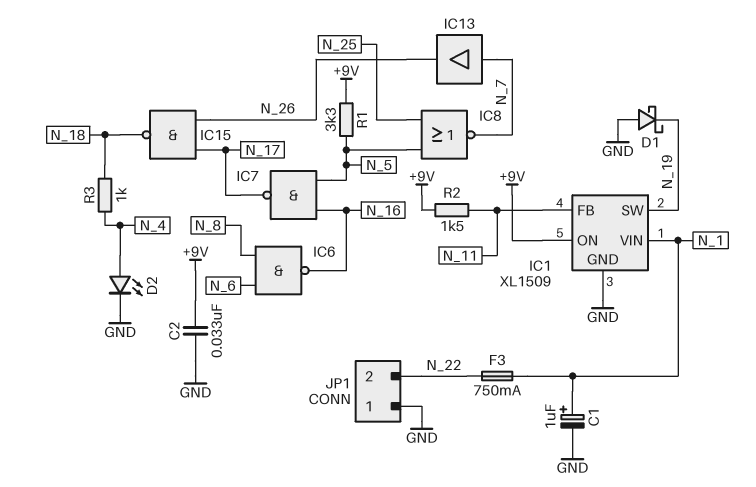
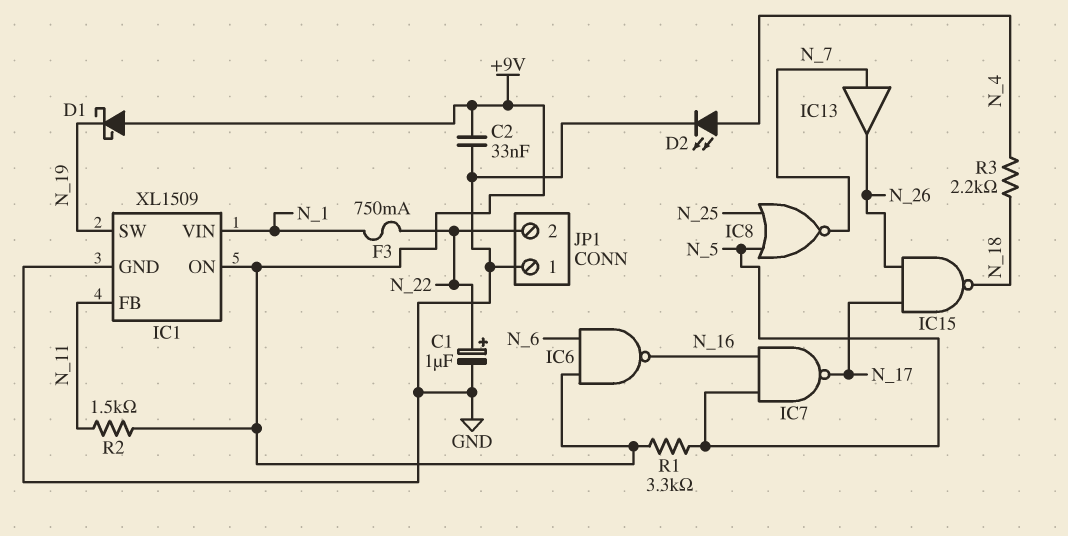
C1: 1uF (plus N_1, minus GND) -> 1uF (plus N_22, minus GND)
D1: schottky (A GND, K N_19) -> schottky (A +9V, K N_19)
IC6: NAND (in N_6, in N_8, out N_16) -> NAND (in +9V, in N_6, out N_16)
R3: 1k (N_4, N_18) -> 2.2k (N_4, N_18)

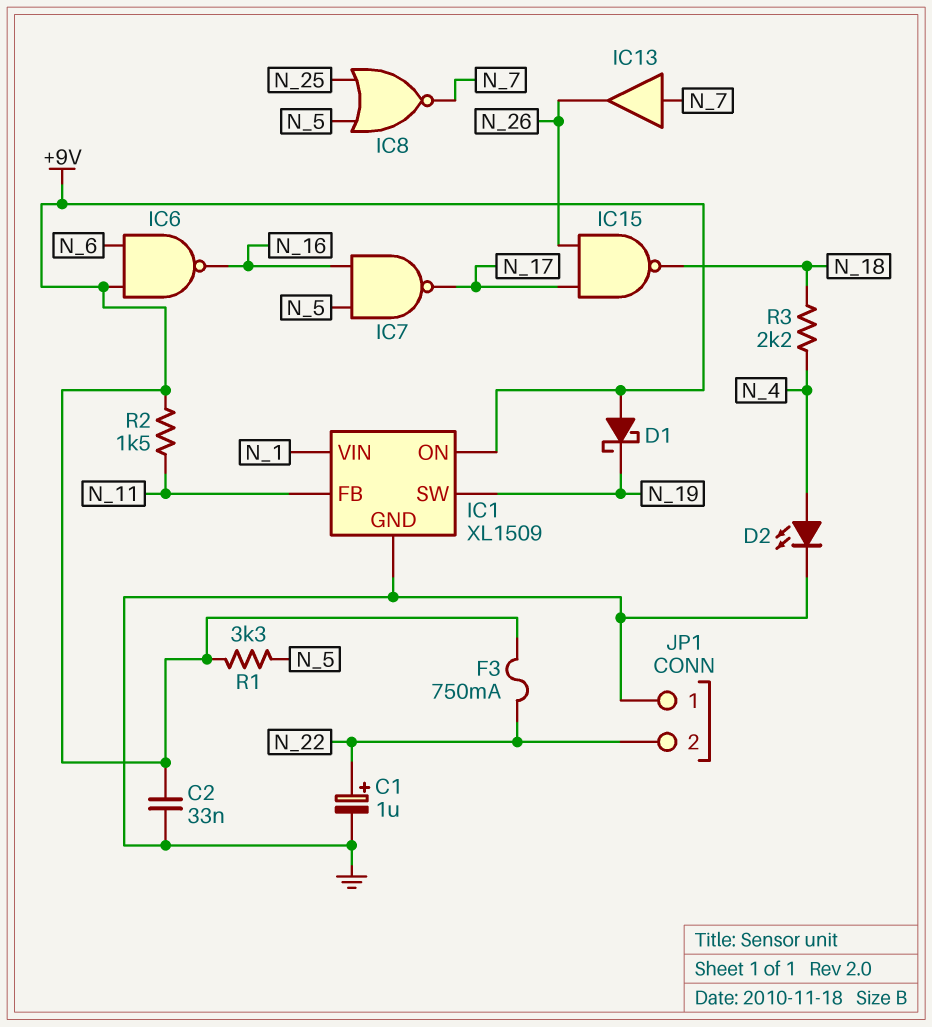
F3: 750mA (N_1, N_22) -> 750mA (+9V, N_22)

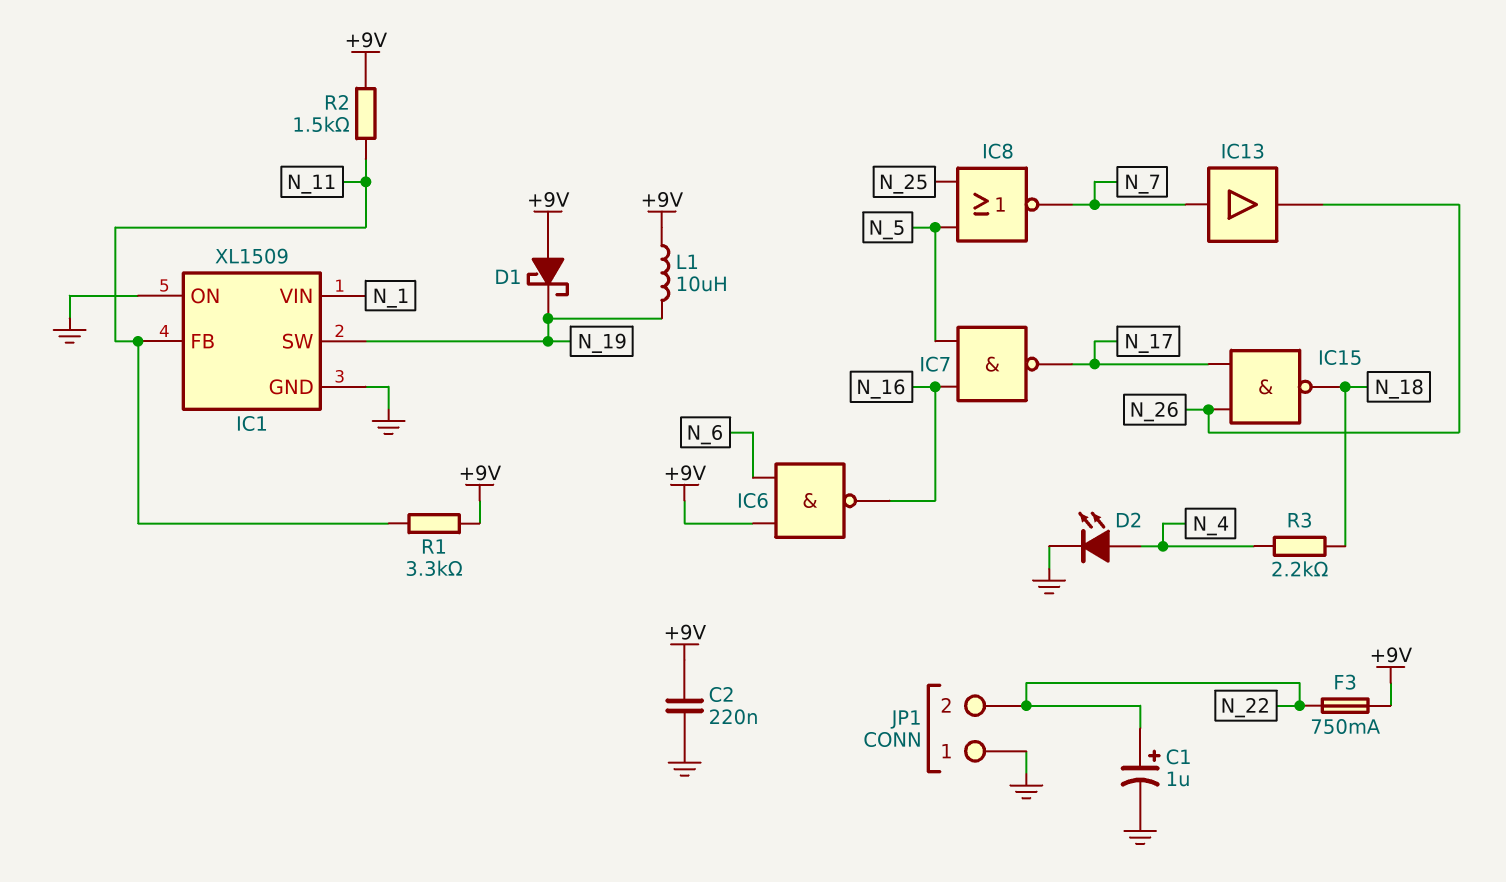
C2: 33nF (+9V, GND) -> 220nF (+9V, GND)
IC1 pin ON: +9V -> GND
L1: none -> 10uH (+9V, N_19)
R1: 3.3k (+9V, N_5) -> 3.3k (+9V, N_11)

